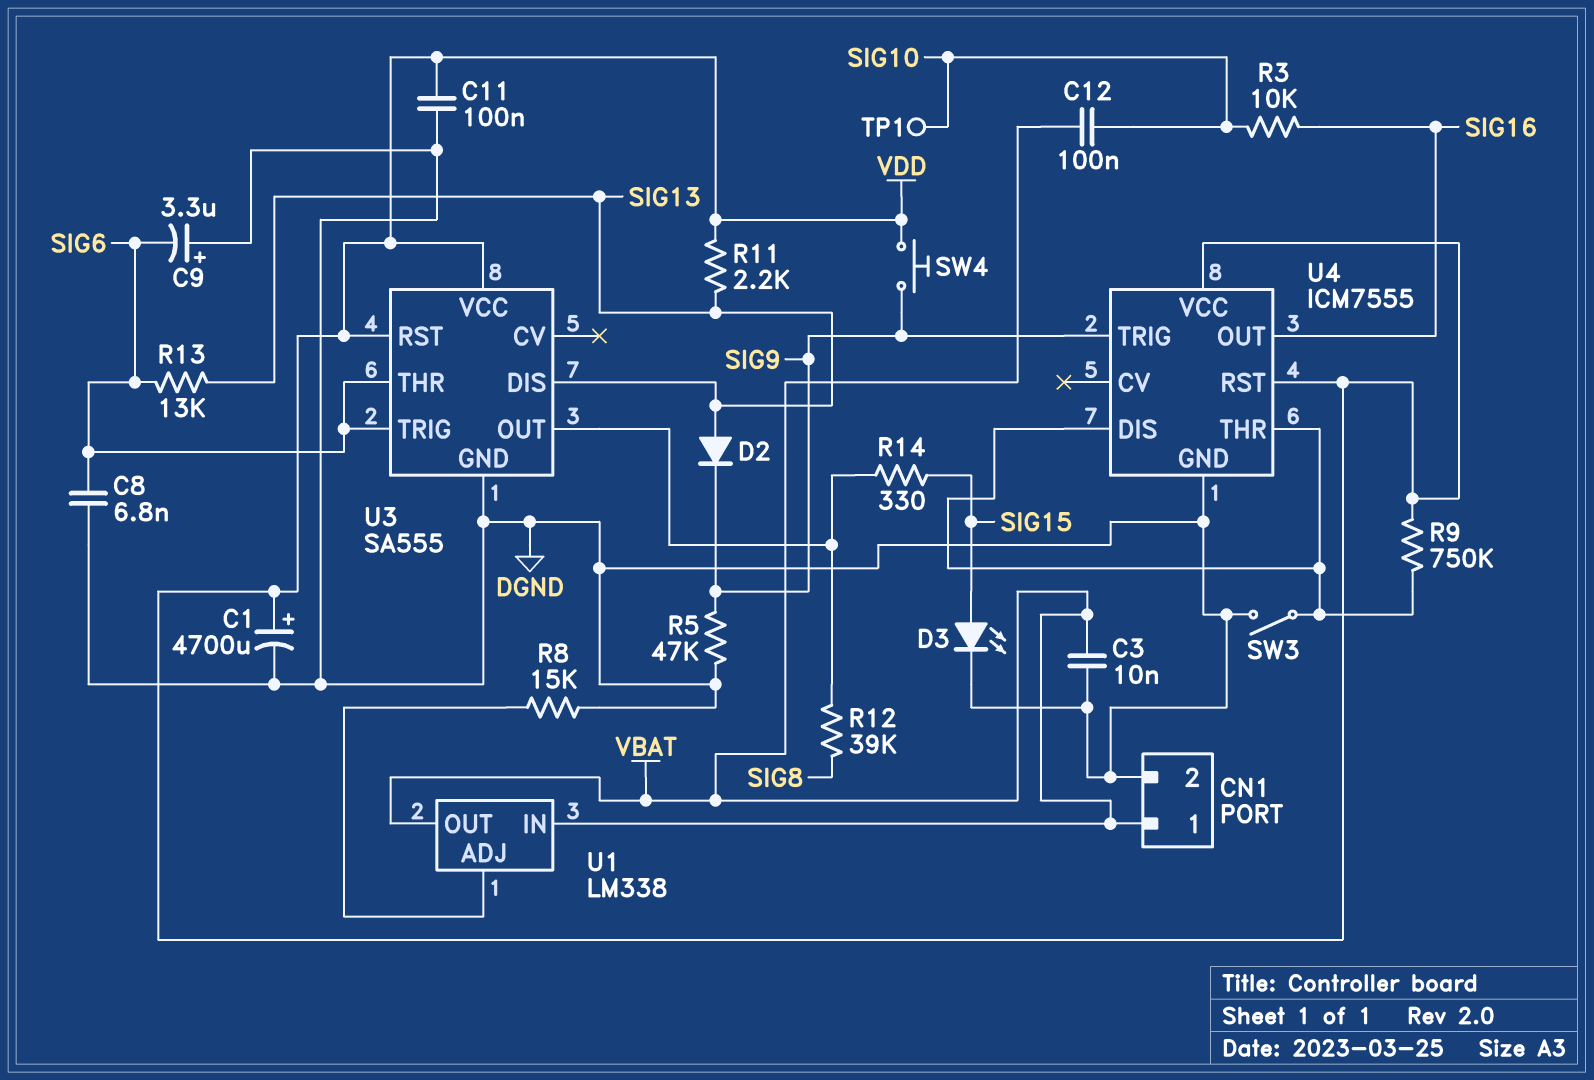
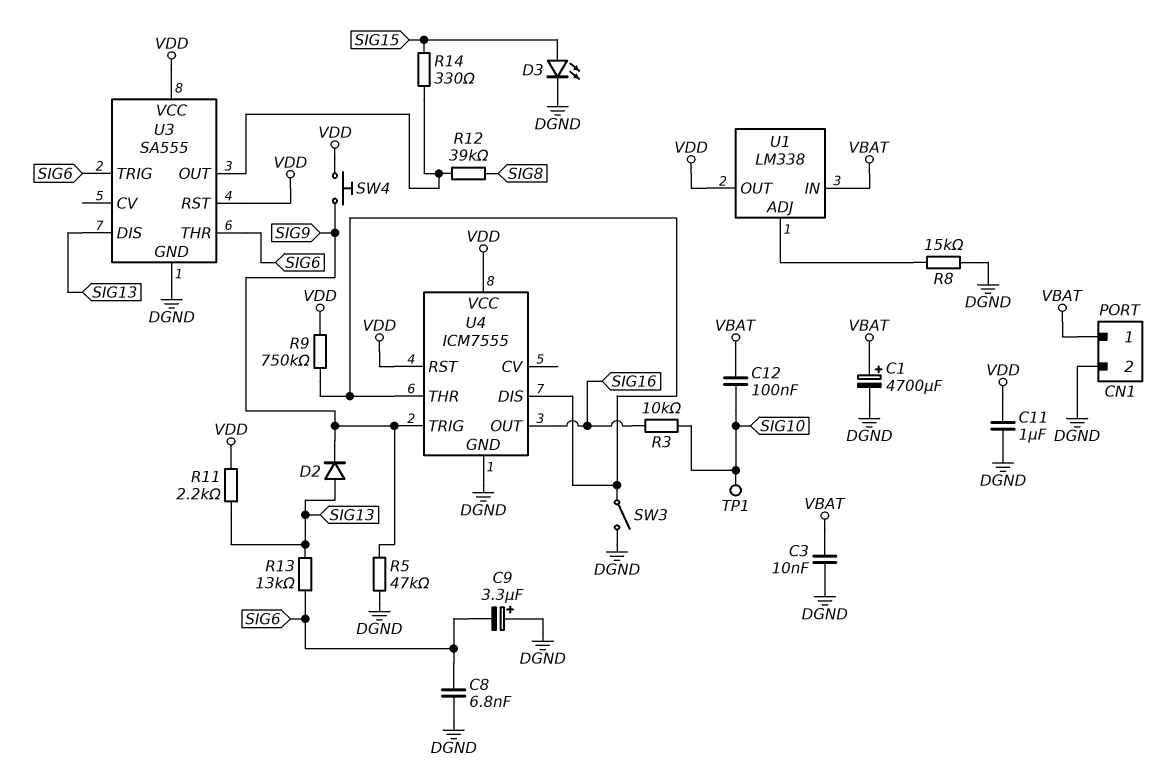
C1: 4700uF (plus VDD, minus DGND) -> 4700uF (plus VBAT, minus DGND)
C11: 100nF (DGND, VDD) -> 1uF (DGND, VDD)
U1 pin OUT: VBAT -> VDD

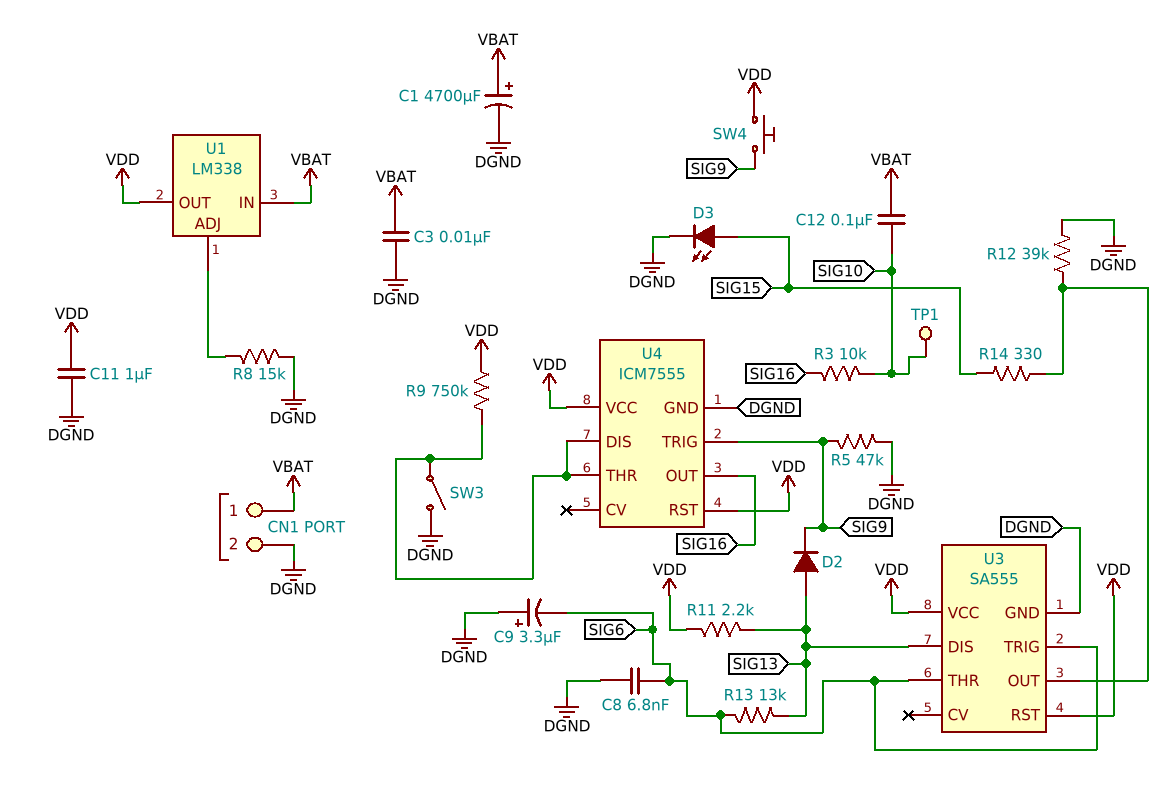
R12: 39k (SIG8, U3/OUT) -> 39k (DGND, U3/OUT)

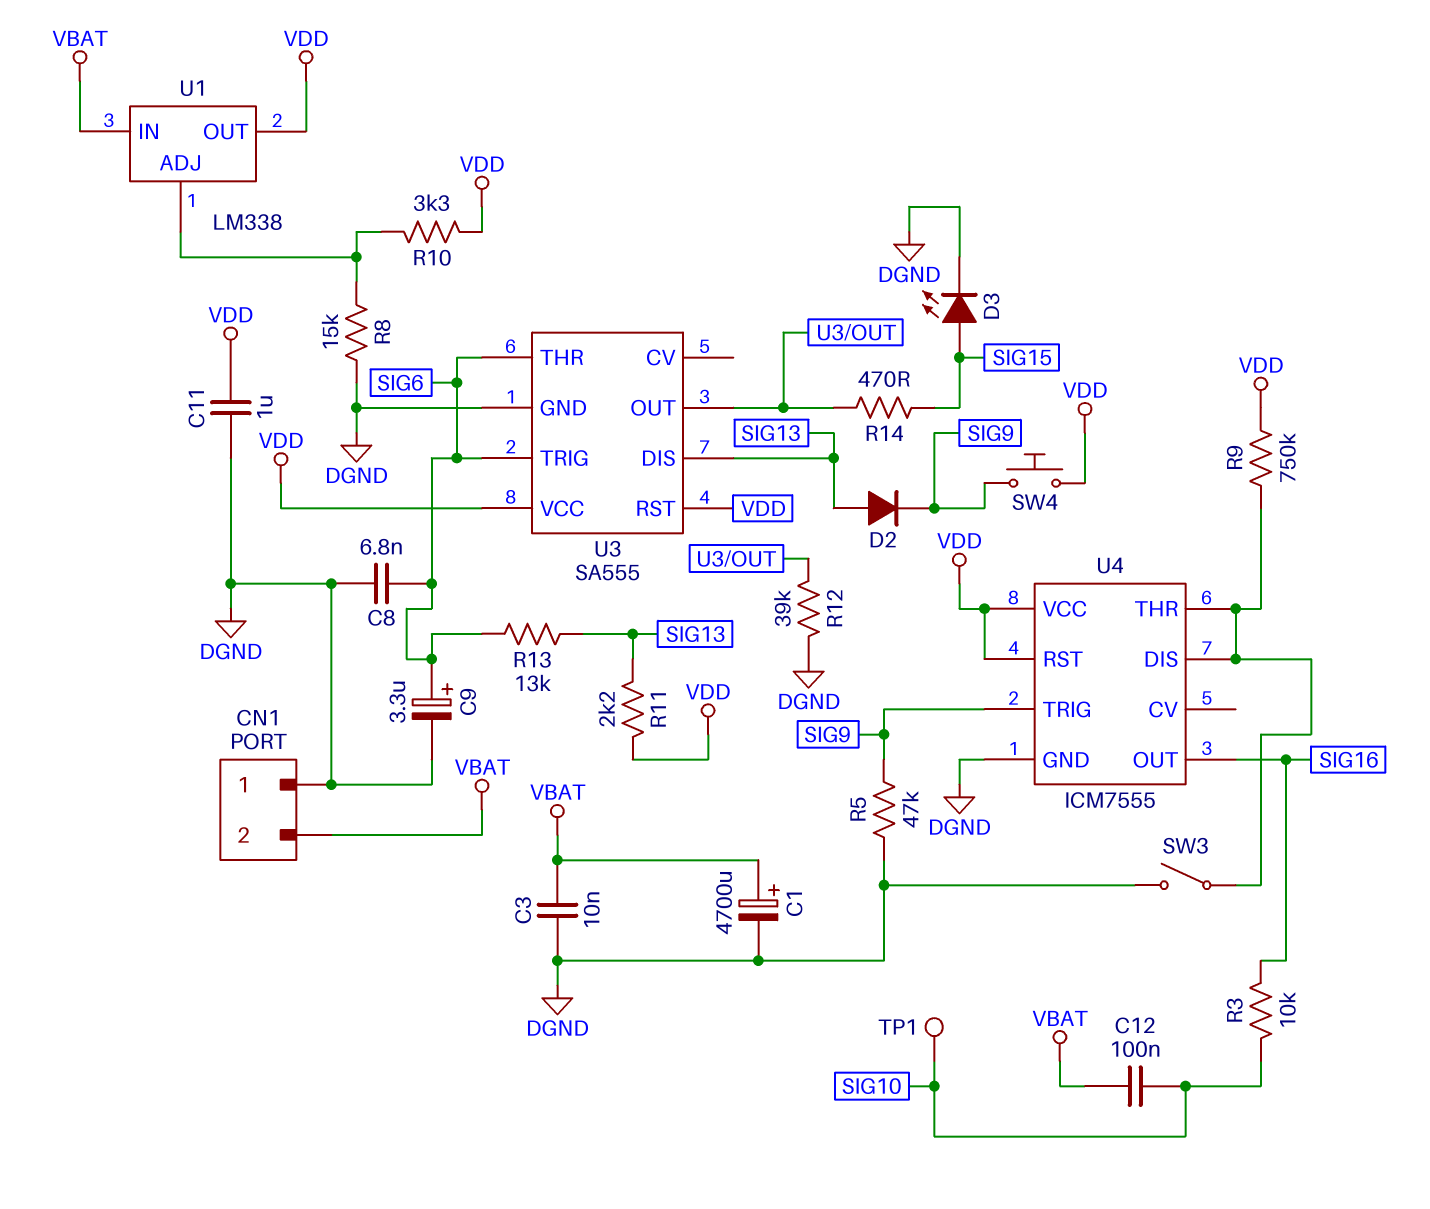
C9: 3.3uF (plus DGND, minus SIG6) -> 3.3uF (plus SIG6, minus DGND)
CN1 pin 1: VBAT -> DGND
CN1 pin 2: DGND -> VBAT
R10: none -> 3.3k (U1/ADJ, VDD)
R14: 330 (SIG15, U3/OUT) -> 470 (SIG15, U3/OUT)

